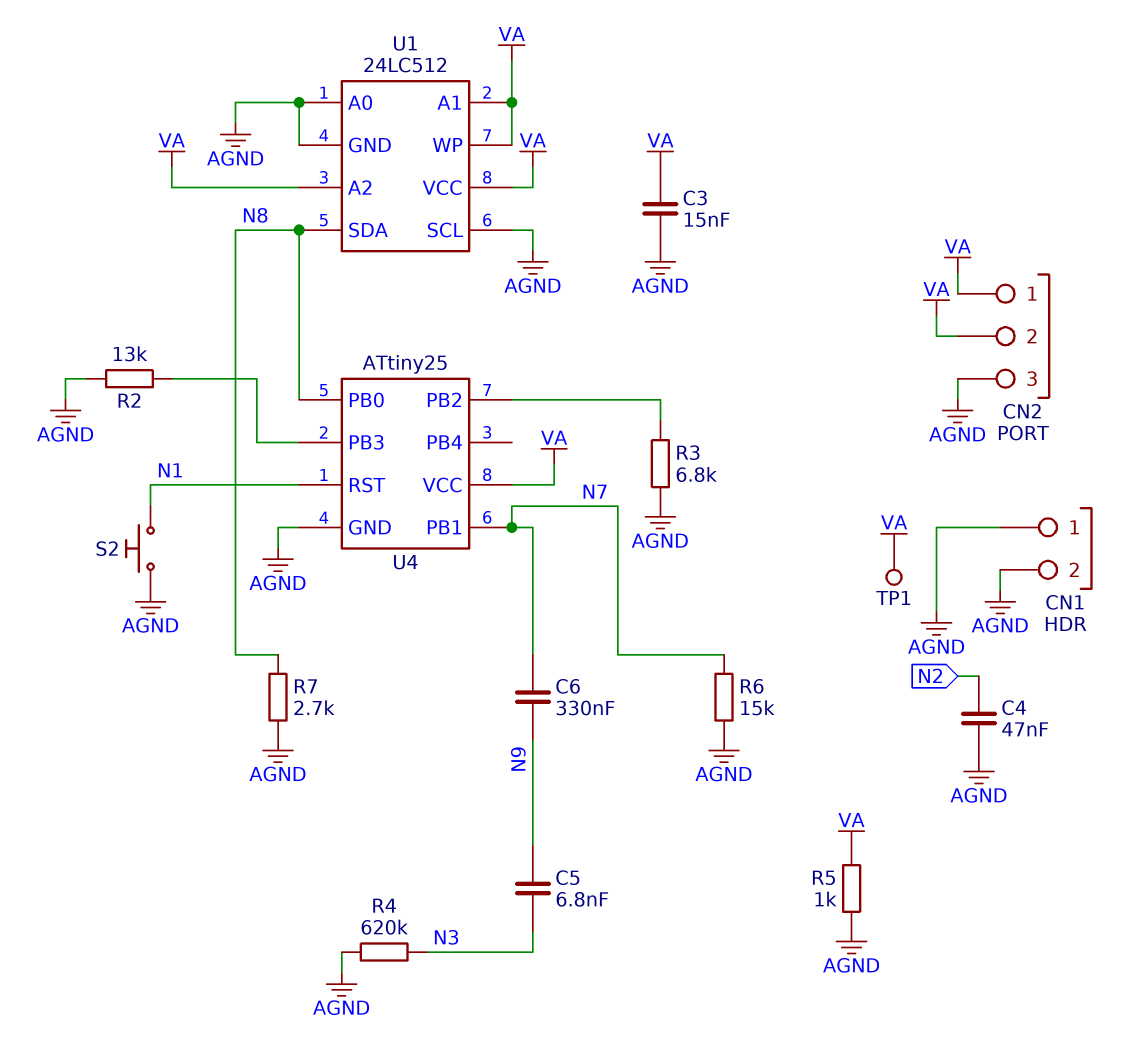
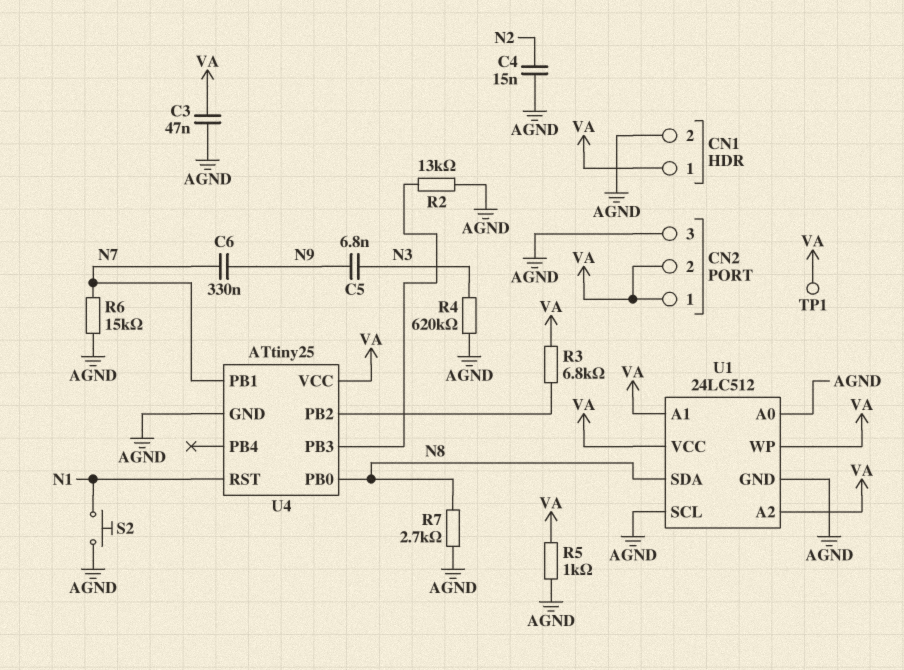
C3: 15nF (AGND, VA) -> 47nF (AGND, VA)
C4: 47nF (AGND, N2) -> 15nF (AGND, N2)
CN1 pin 1: AGND -> VA
R3: 6.8k (AGND, U4/PB2) -> 6.8k (U4/PB2, VA)

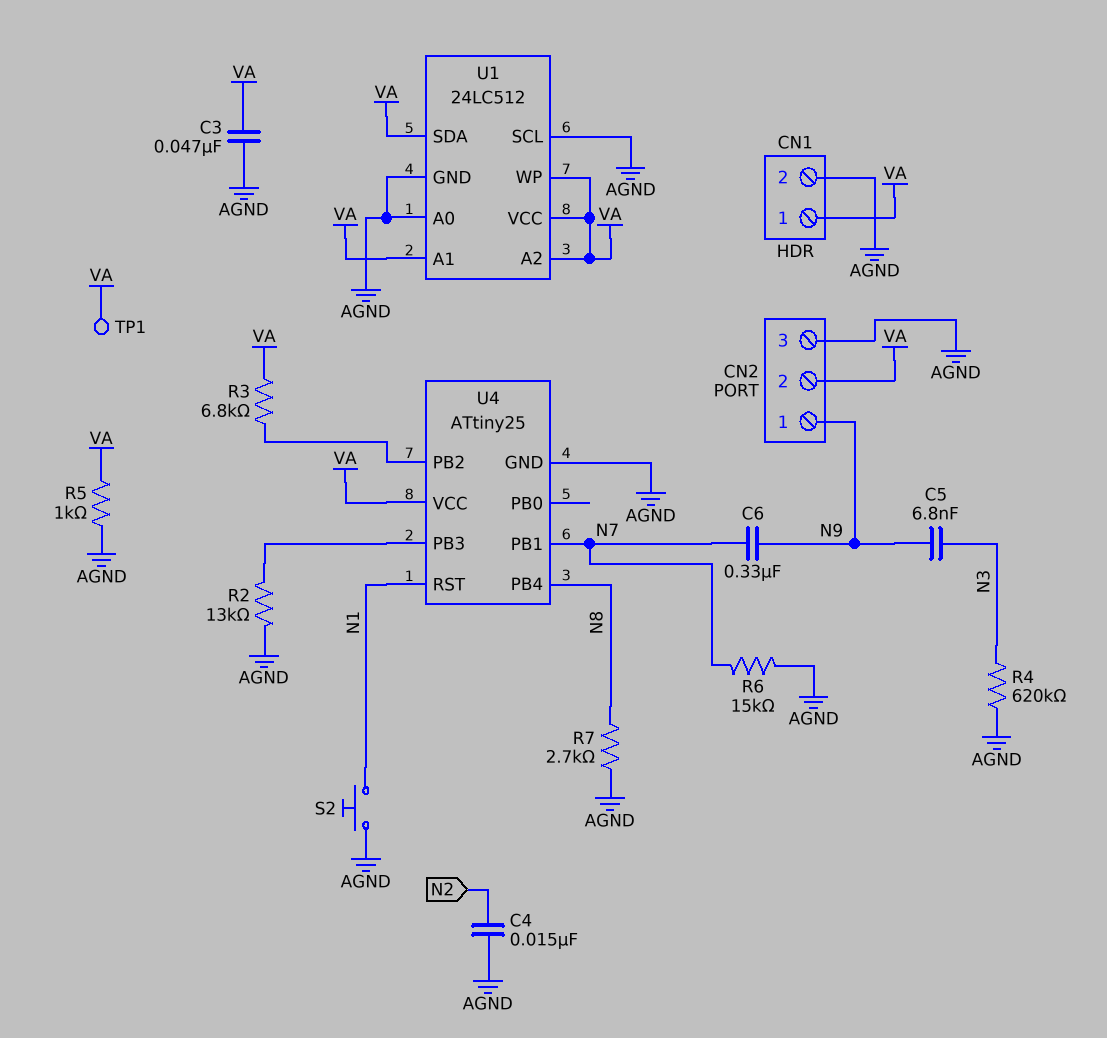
CN2 pin 1: VA -> N9
U1 pin SDA: N8 -> VA
U4 pin PB0: N8 -> none
U4 pin PB4: none -> N8

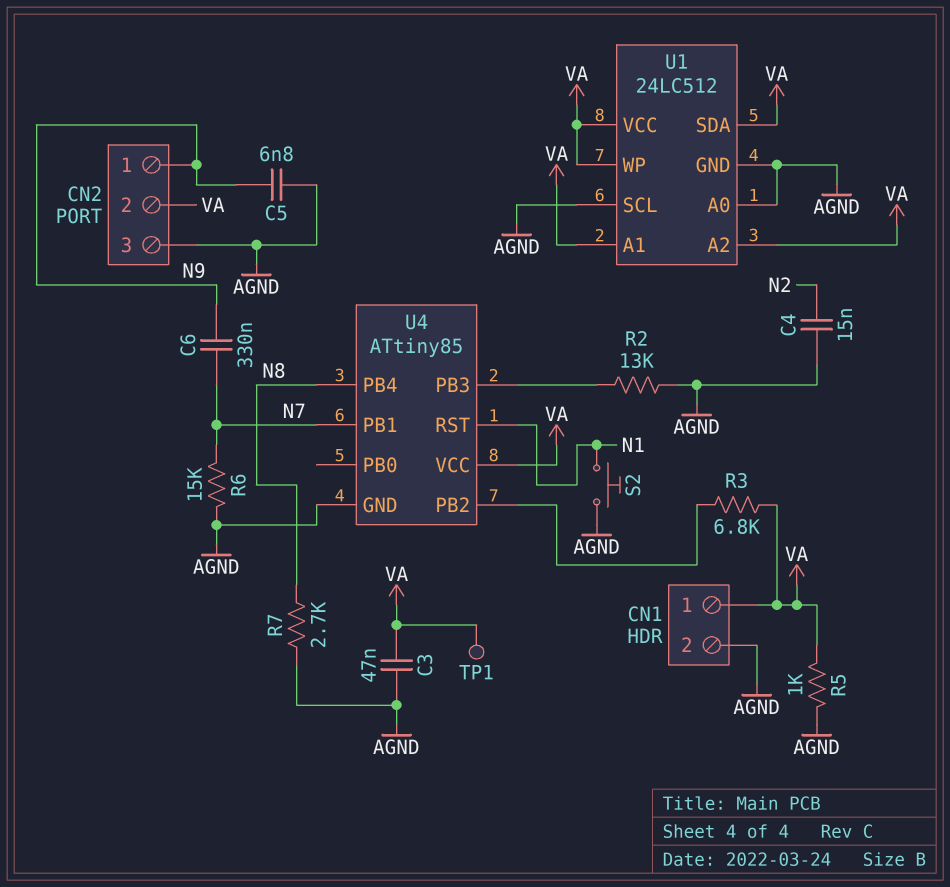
C5: 6.8nF (N3, N9) -> 6.8nF (AGND, N9)
R4: 620k (AGND, N3) -> none
U4: ATtiny25 -> ATtiny85

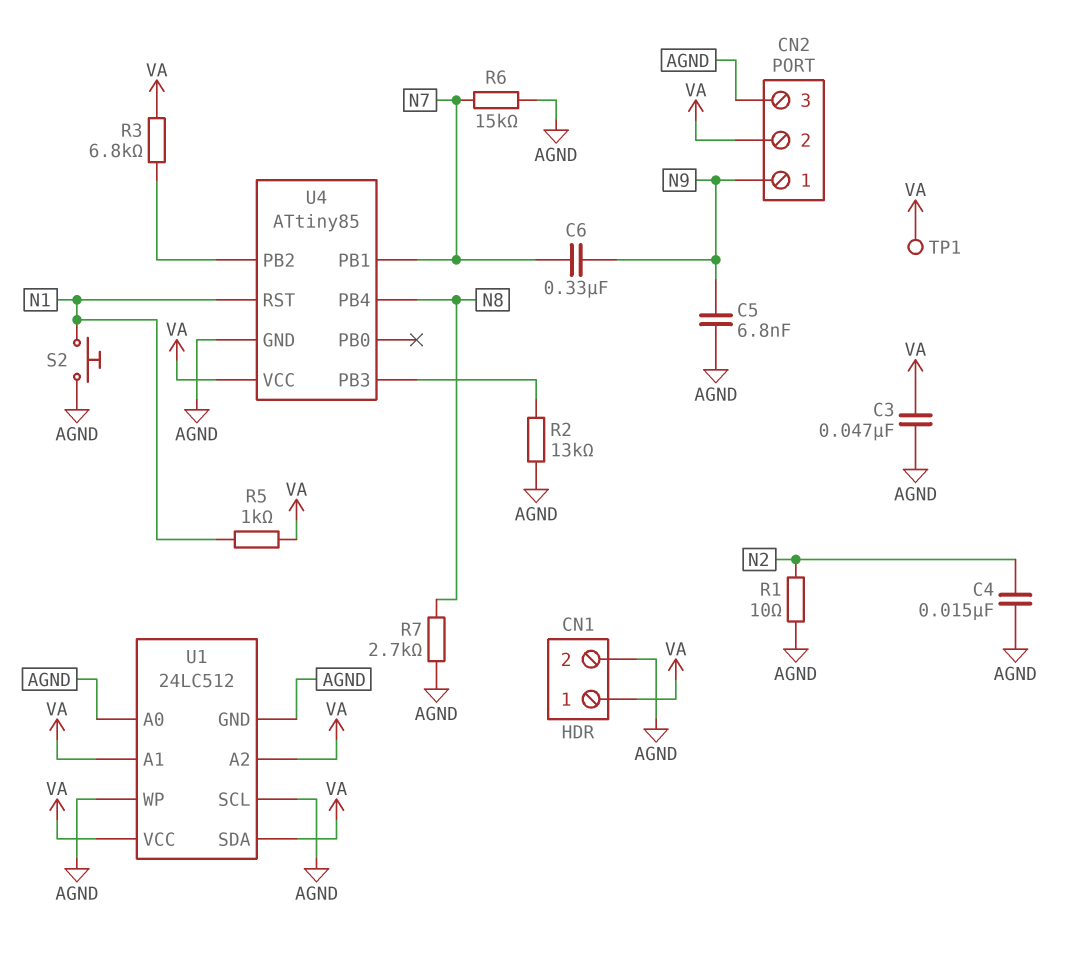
R1: none -> 10 (AGND, N2)
R5: 1k (AGND, VA) -> 1k (N1, VA)
U1 pin WP: VA -> AGND

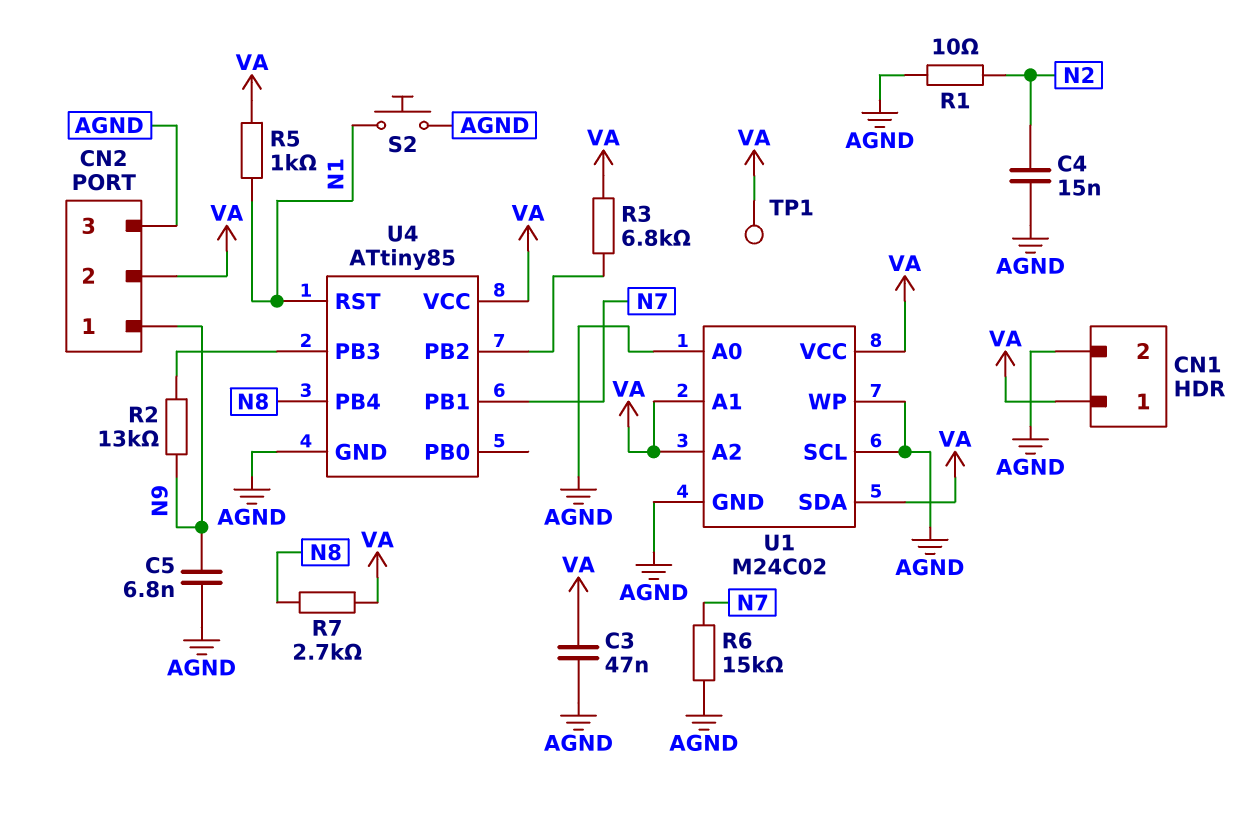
C6: 330nF (N7, N9) -> none
R2: 13k (AGND, U4/PB3) -> 13k (N9, U4/PB3)
R7: 2.7k (AGND, N8) -> 2.7k (N8, VA)
U1: 24LC512 -> M24C02

